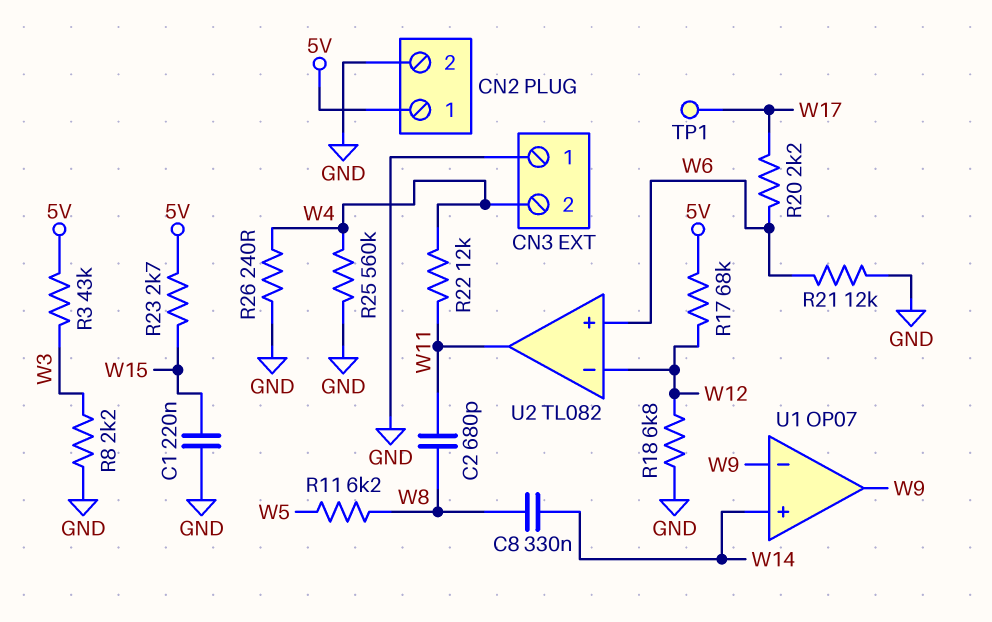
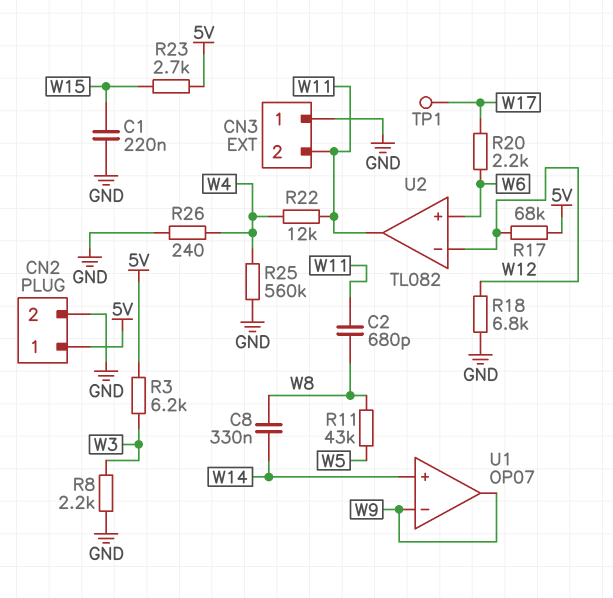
CN3 pin 2: W4 -> W11
R3: 43k (5V, W3) -> 6.2k (5V, W3)
R11: 6.2k (W5, W8) -> 43k (W5, W8)
R21: 12k (GND, W6) -> none

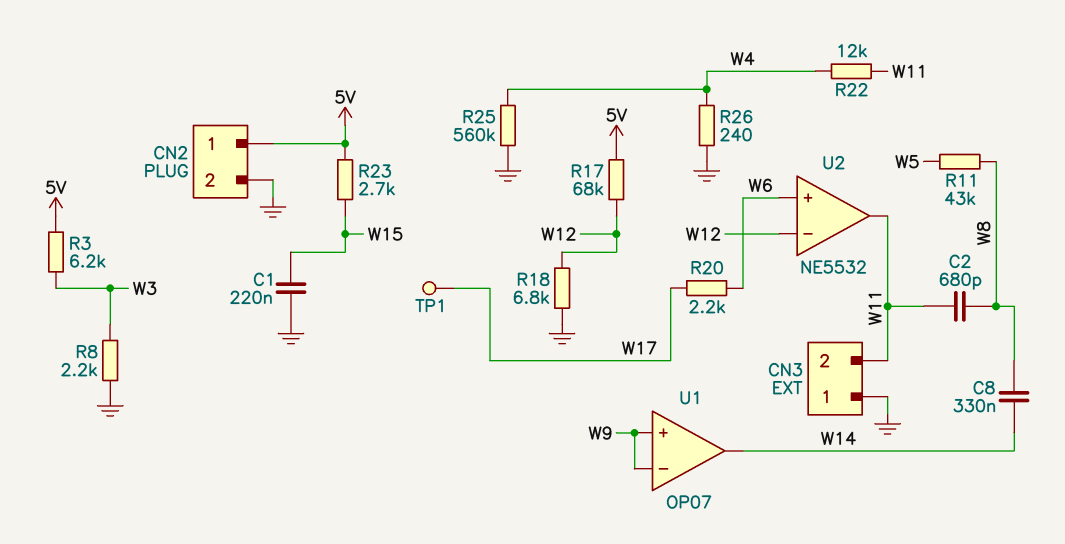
U1 pin in+: W14 -> W9
U1 pin out: W9 -> W14
U2: TL082 -> NE5532

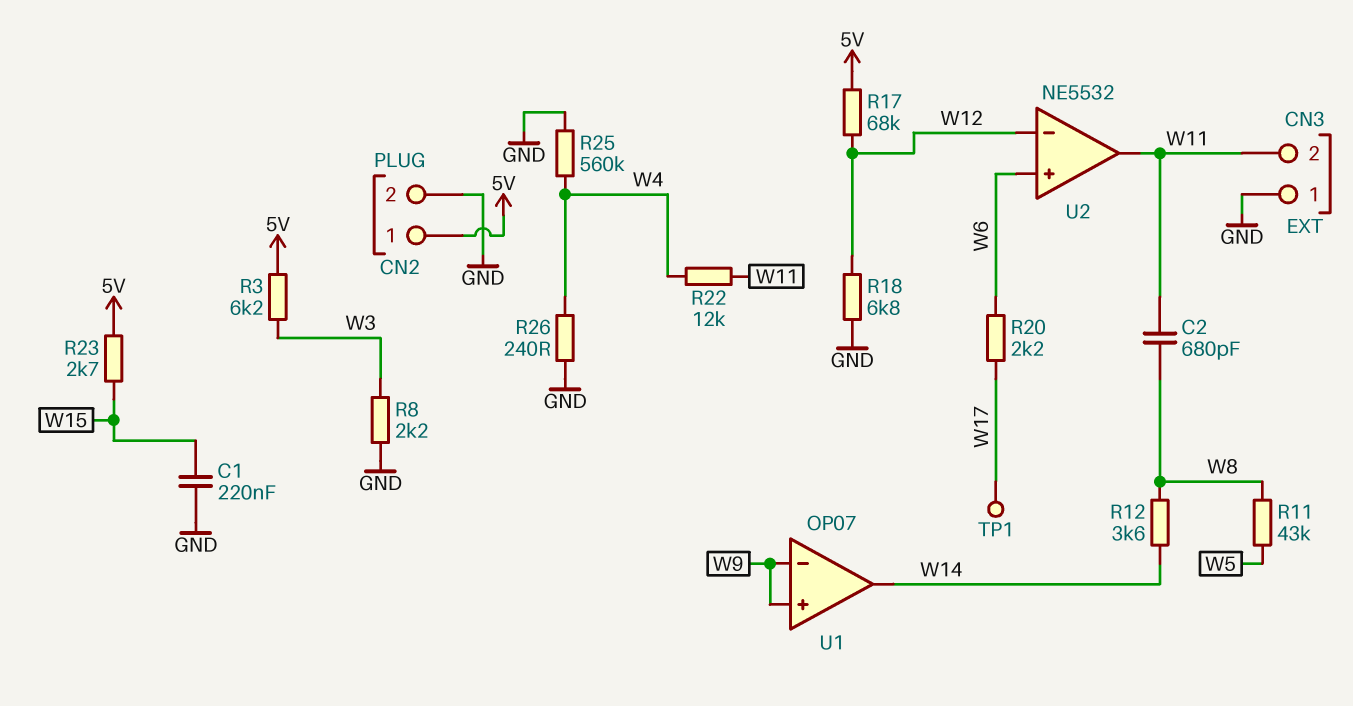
C8: 330nF (W8, W14) -> none
R12: none -> 3.6k (W8, W14)

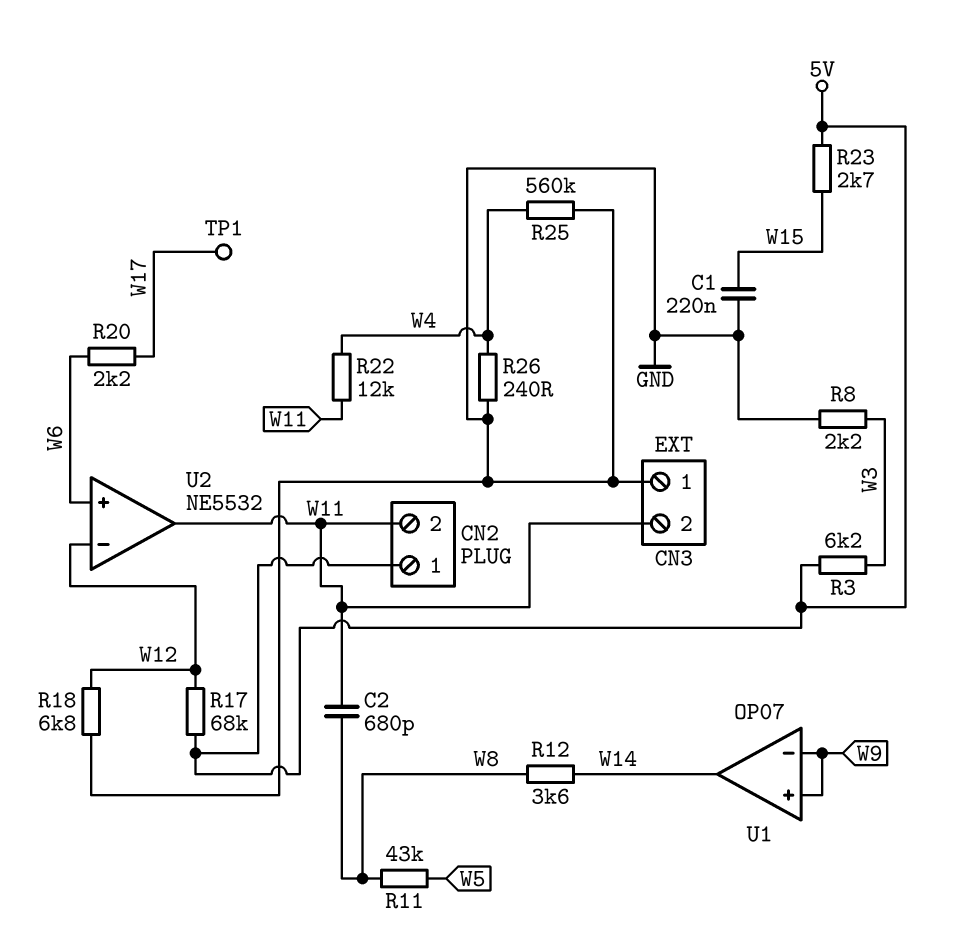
CN2 pin 2: GND -> W11

